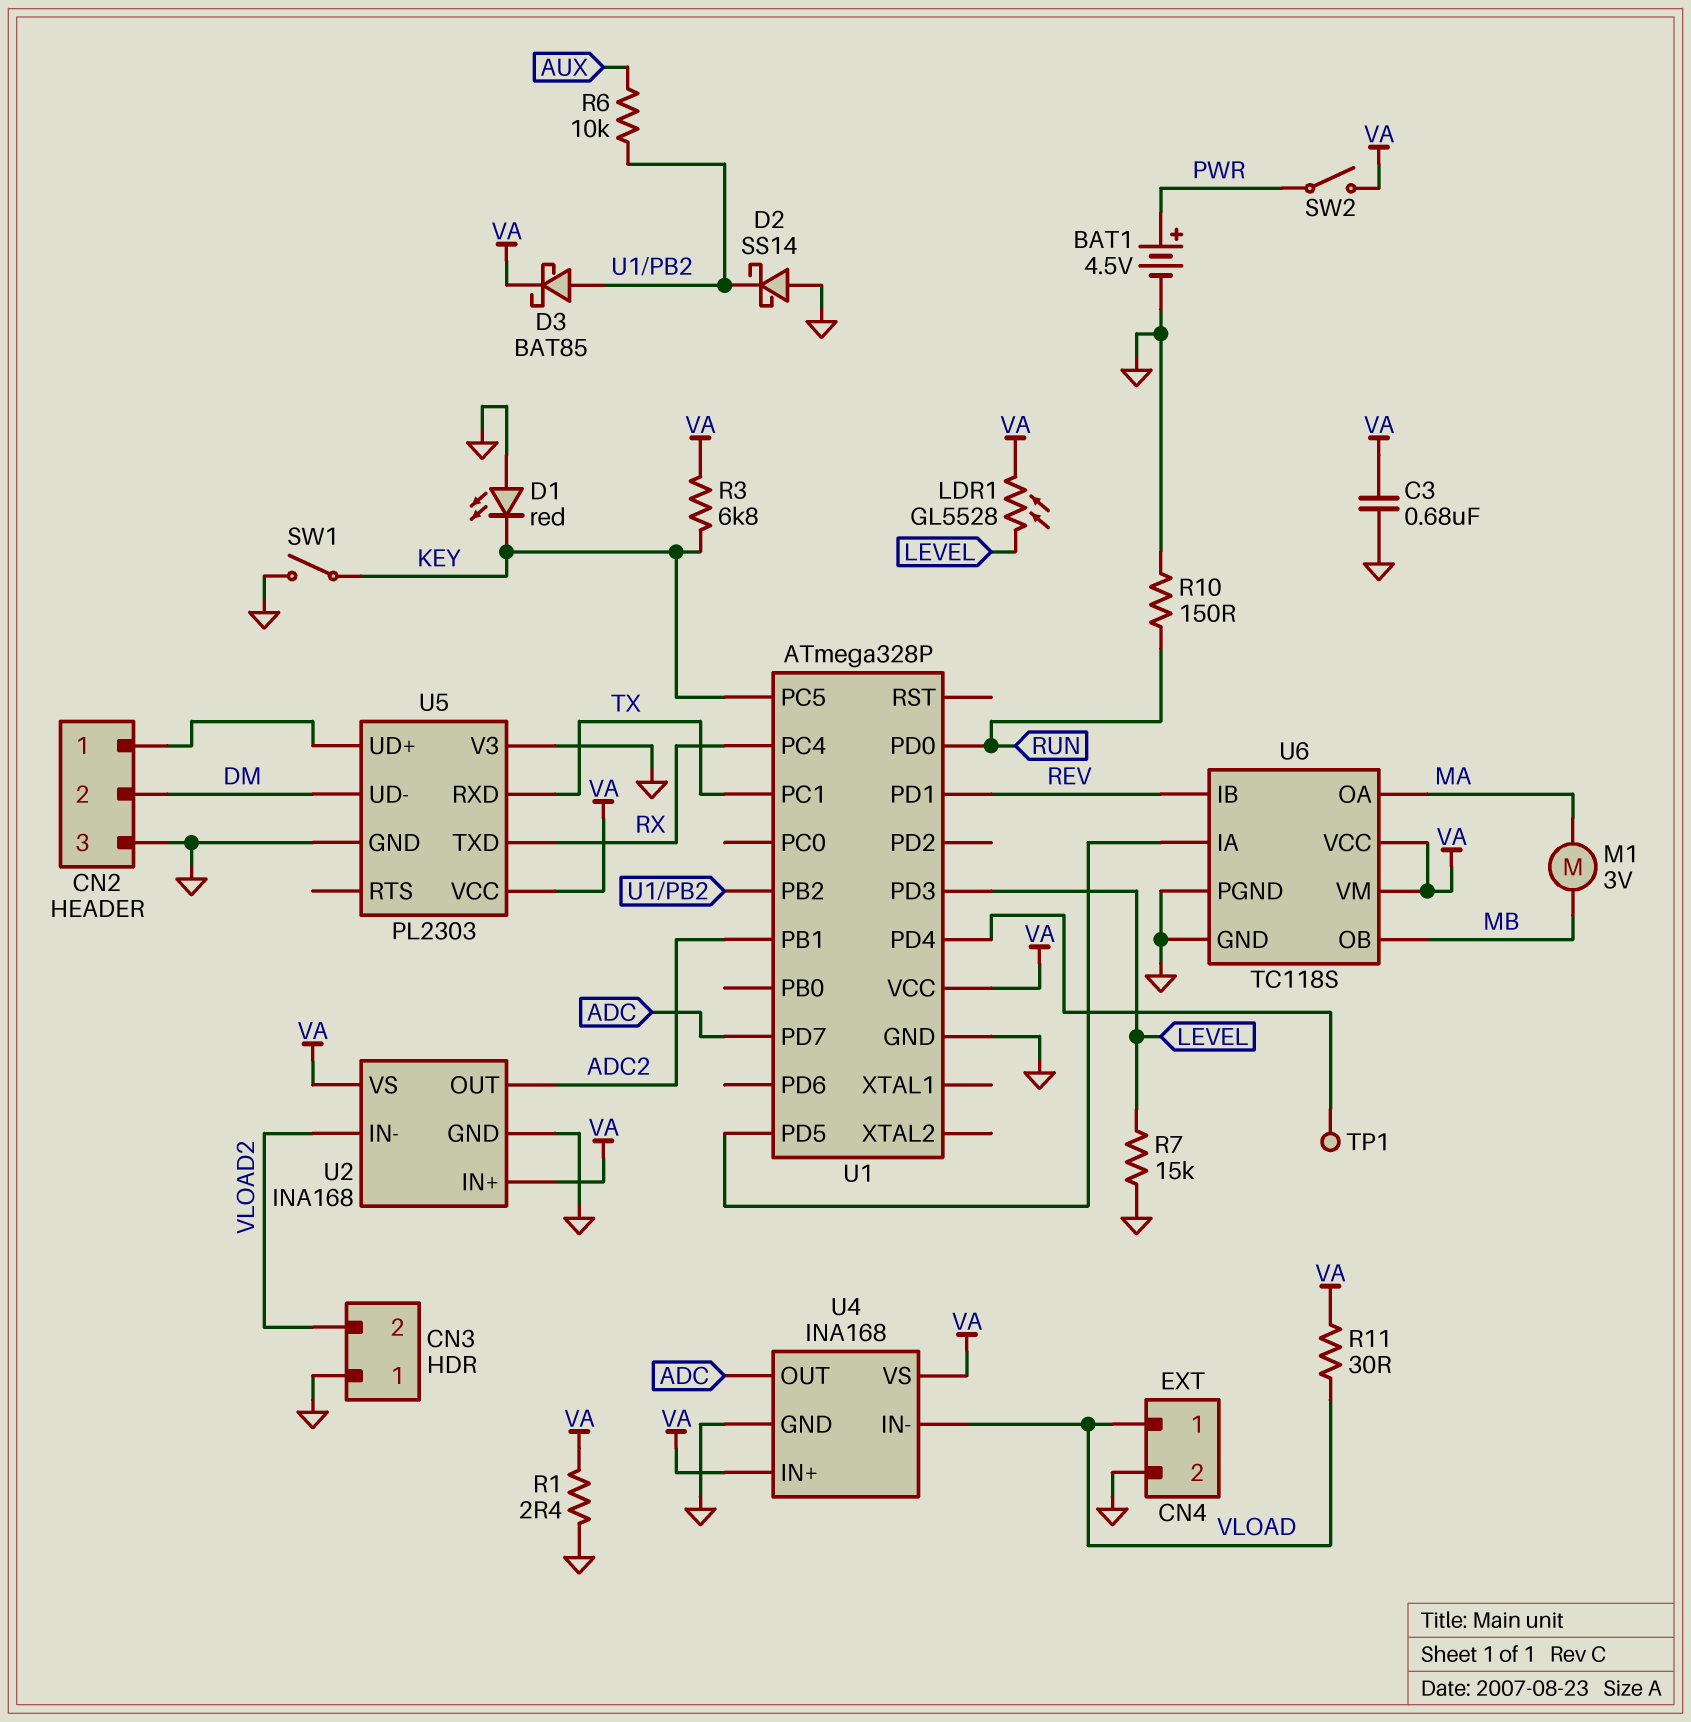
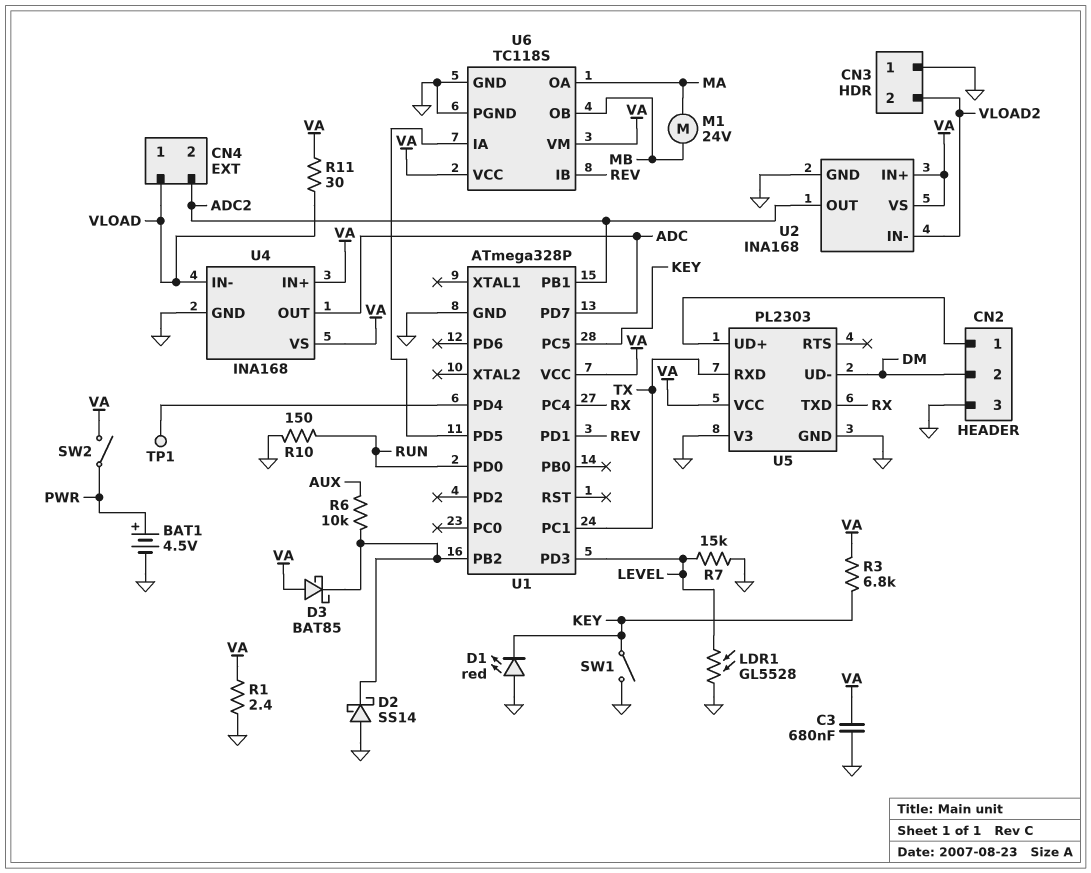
CN4 pin 2: GND -> ADC2
D3: schottky BAT85 (A U1/PB2, K VA) -> schottky BAT85 (A VA, K U1/PB2)
LDR1: GL5528 (LEVEL, VA) -> GL5528 (GND, LEVEL)
M1: motor 3V (MA, MB) -> motor 24V (MA, MB)

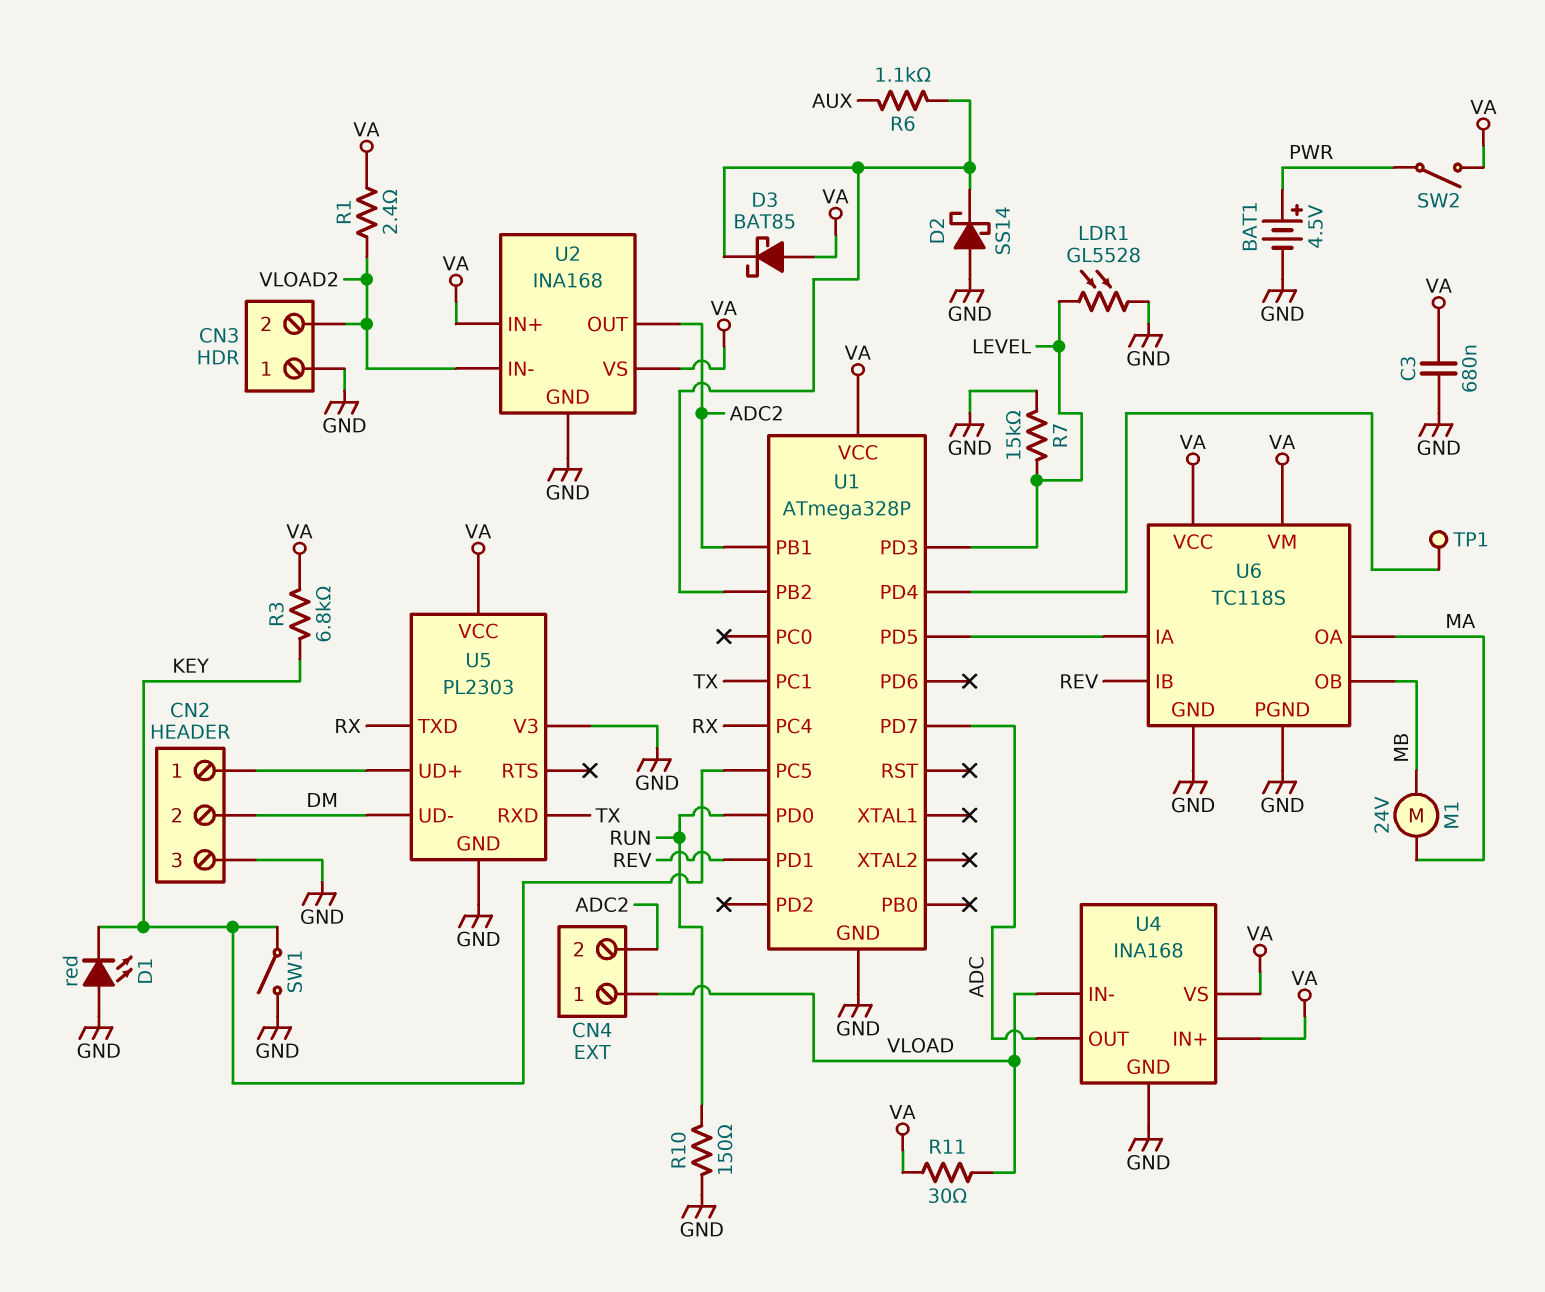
R1: 2.4 (GND, VA) -> 2.4 (VA, VLOAD2)
R6: 10k (AUX, U1/PB2) -> 1.1k (AUX, U1/PB2)

